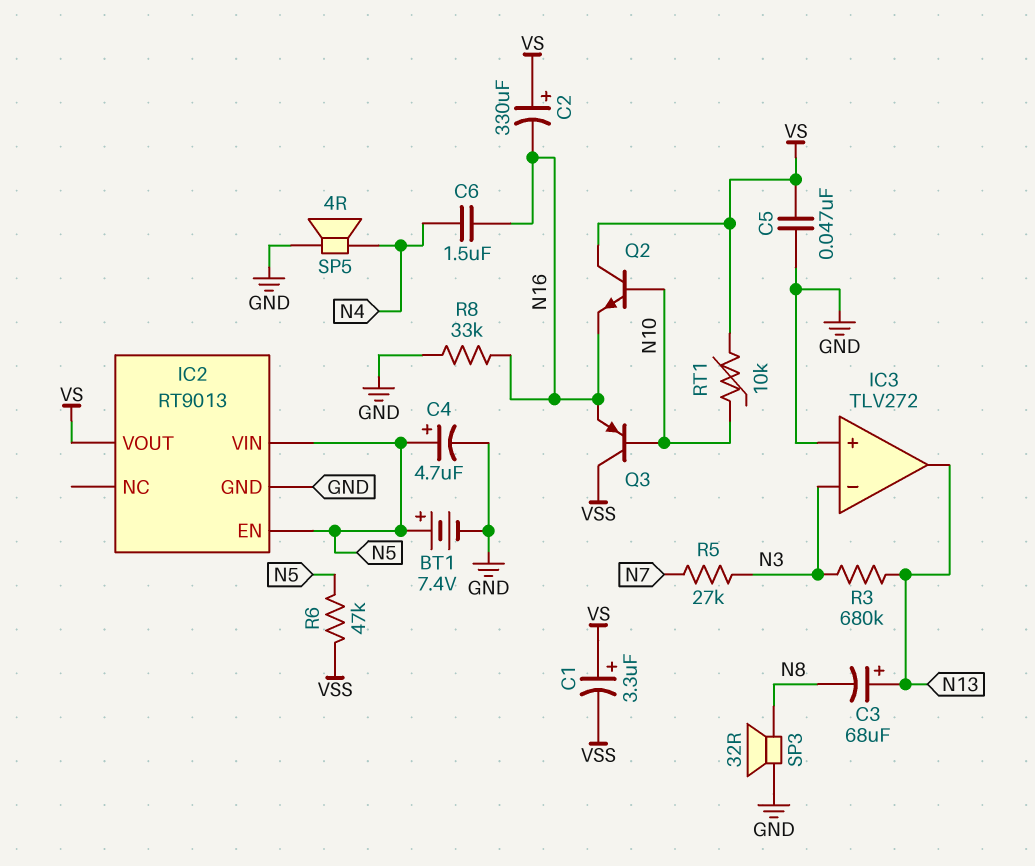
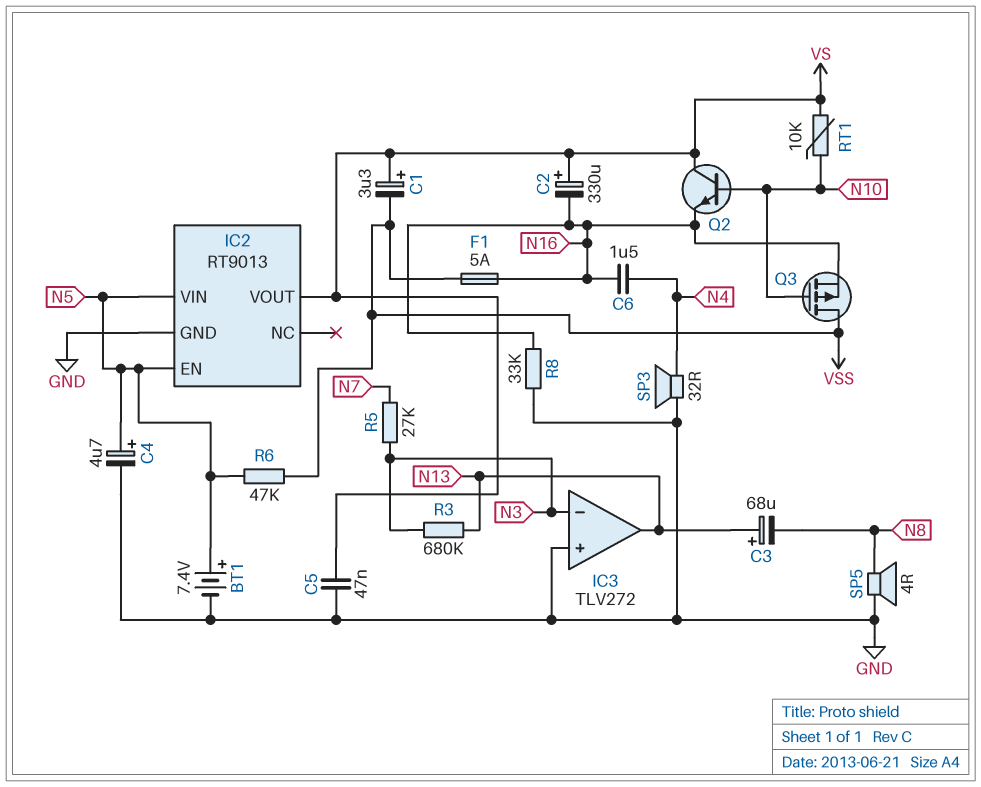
F1: none -> 5A (N16, VSS)
Q3: PNP (B N10, C VSS, E N16) -> PMOS (G N10, D VSS, S N16)
SP3: speaker 32R (GND, N8) -> speaker 32R (GND, N4)
SP5: speaker 4R (GND, N4) -> speaker 4R (GND, N8)

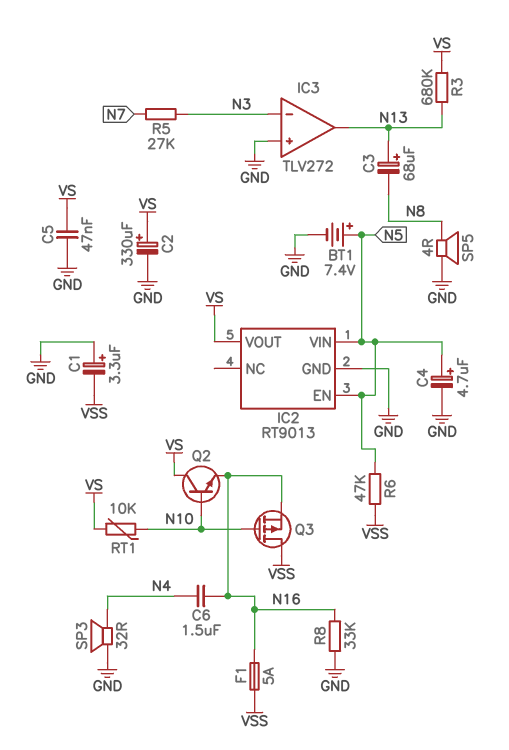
C1: 3.3uF (plus VS, minus VSS) -> 3.3uF (plus GND, minus VSS)
C2: 330uF (plus VS, minus N16) -> 330uF (plus VS, minus GND)
R3: 680k (N3, N13) -> 680k (N13, VS)

